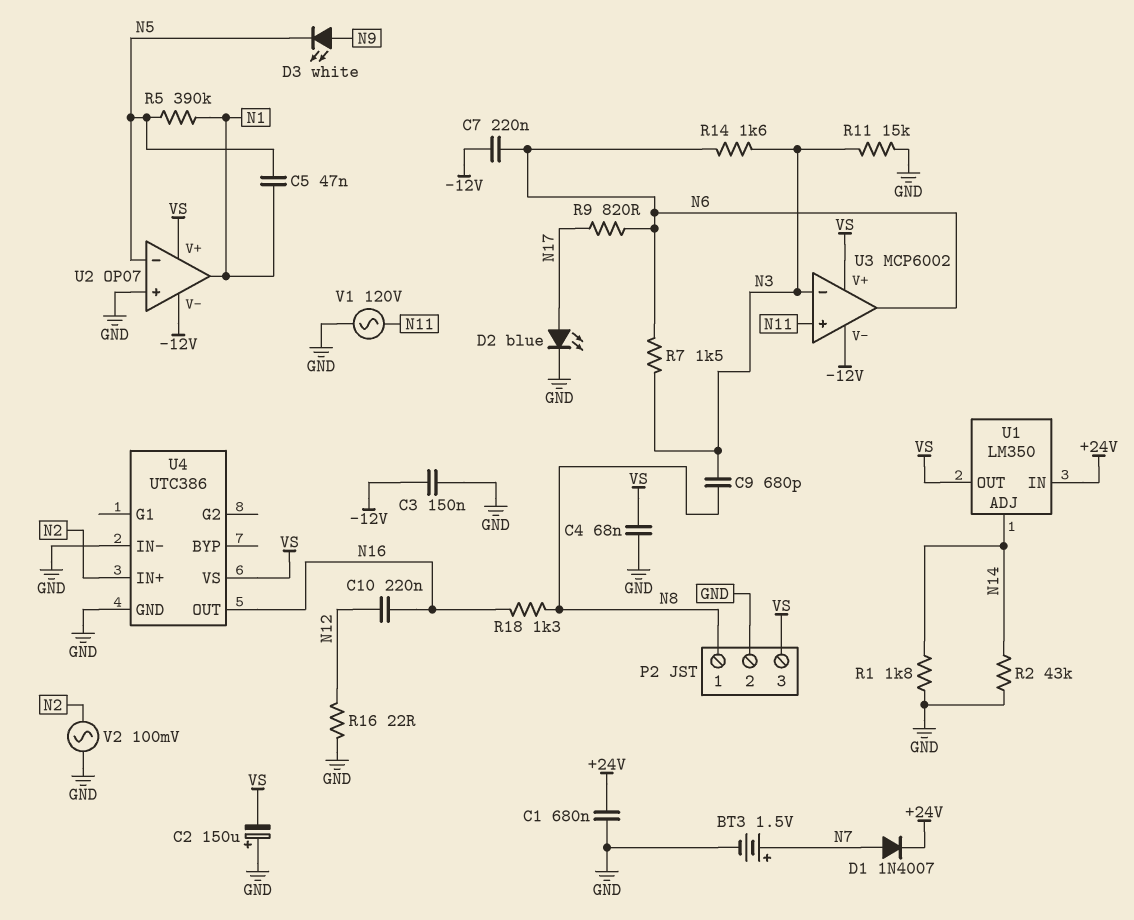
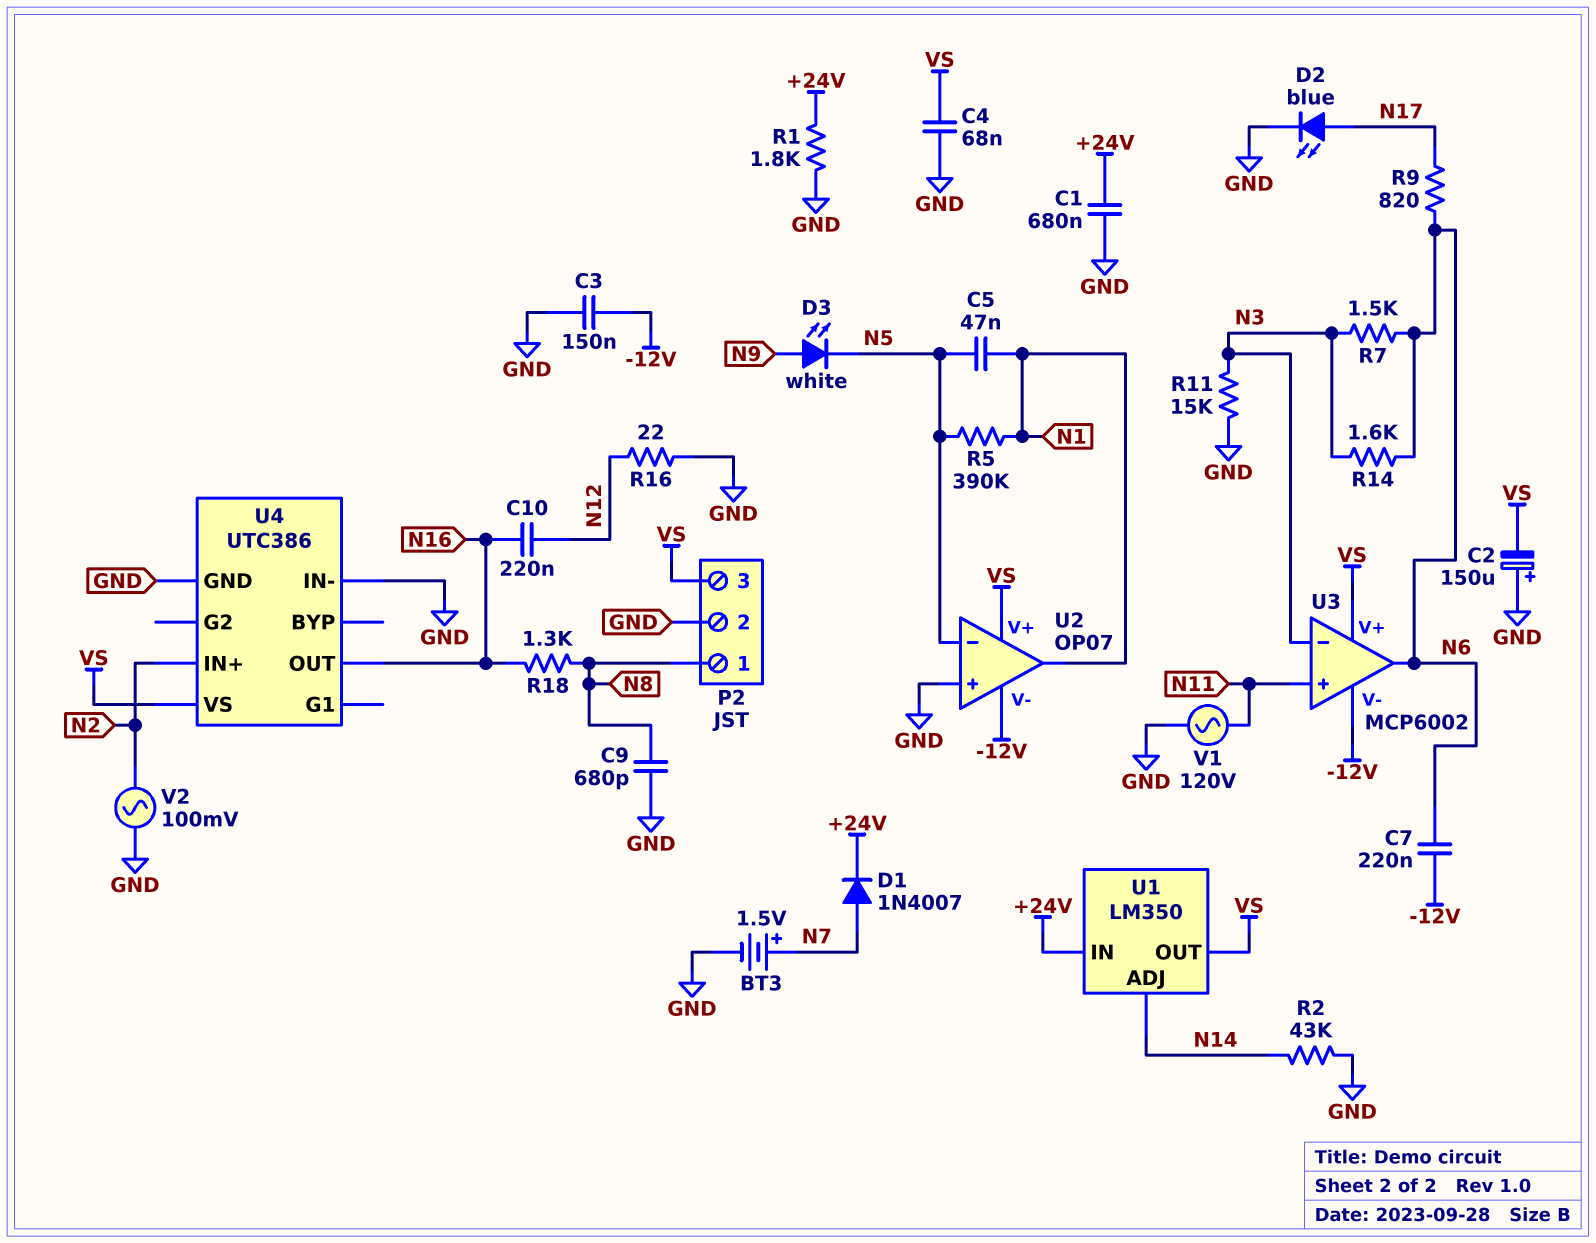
C9: 680pF (N3, N8) -> 680pF (GND, N8)
R1: 1.8k (GND, N14) -> 1.8k (+24V, GND)

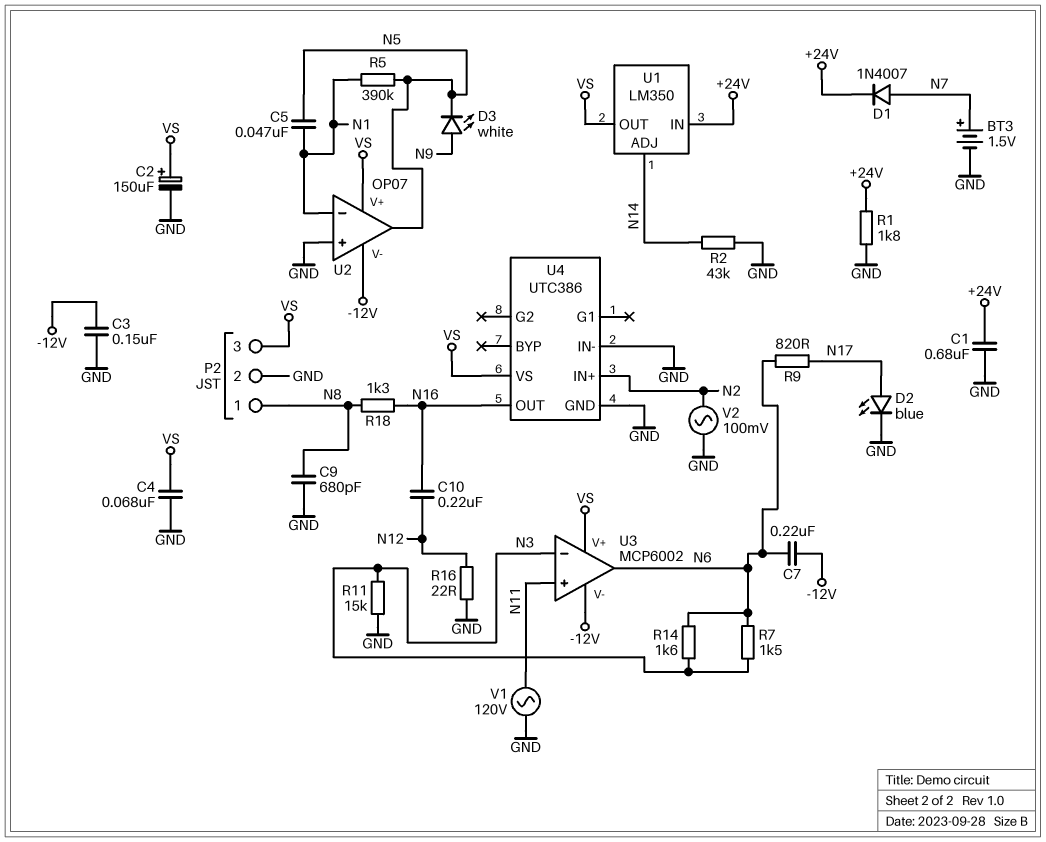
C2: 150uF (plus GND, minus VS) -> 150uF (plus VS, minus GND)
U2 pin in-: N5 -> N1
U2 pin out: N1 -> N5

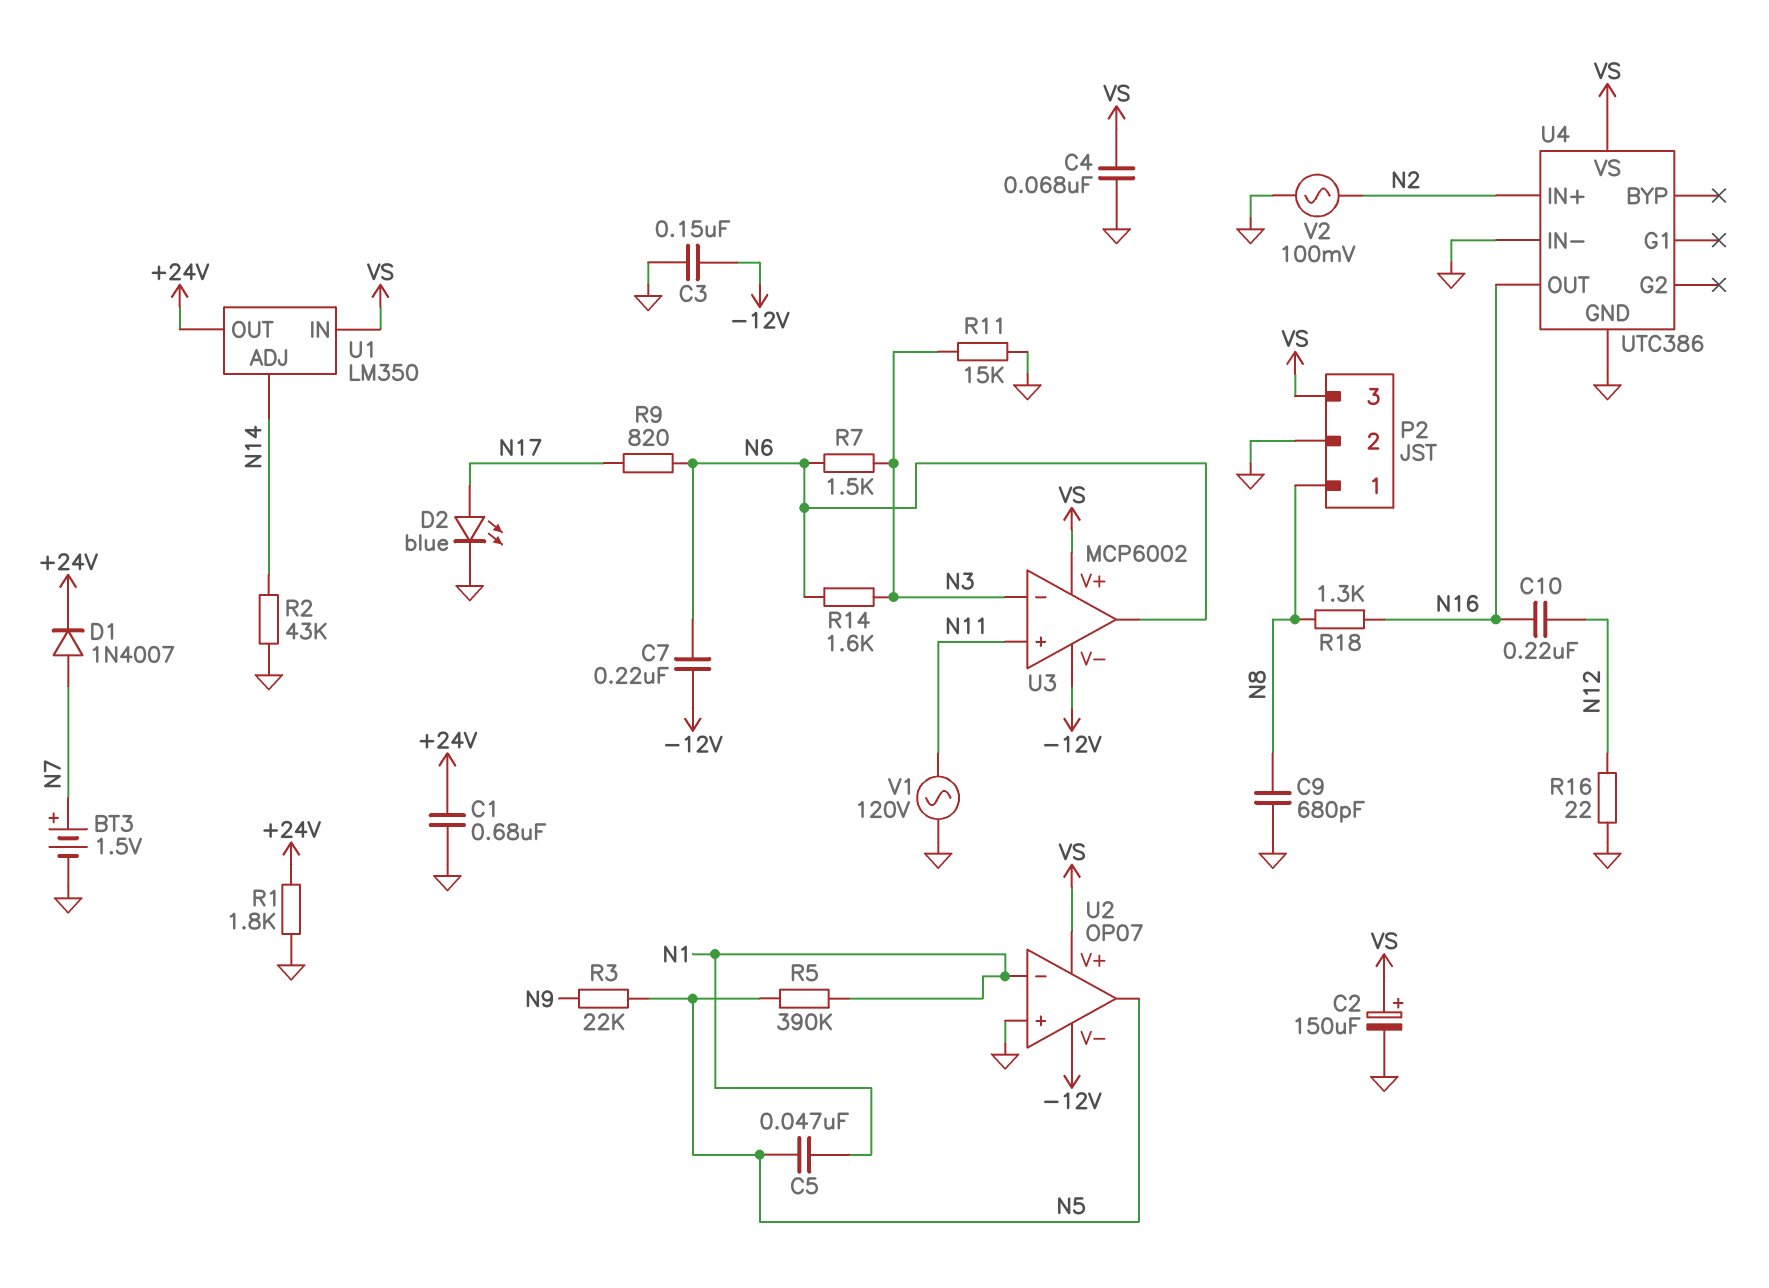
D3: LED white (A N9, K N5) -> none
R3: none -> 22k (N5, N9)
U1 pin IN: +24V -> VS
U1 pin OUT: VS -> +24V

